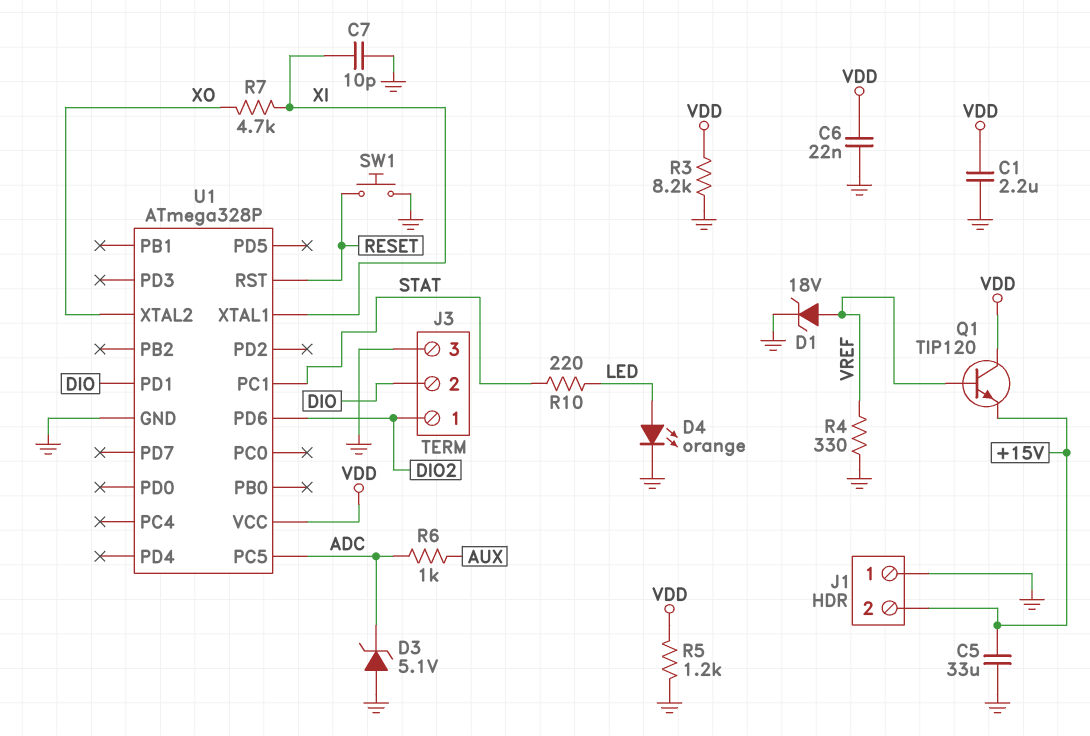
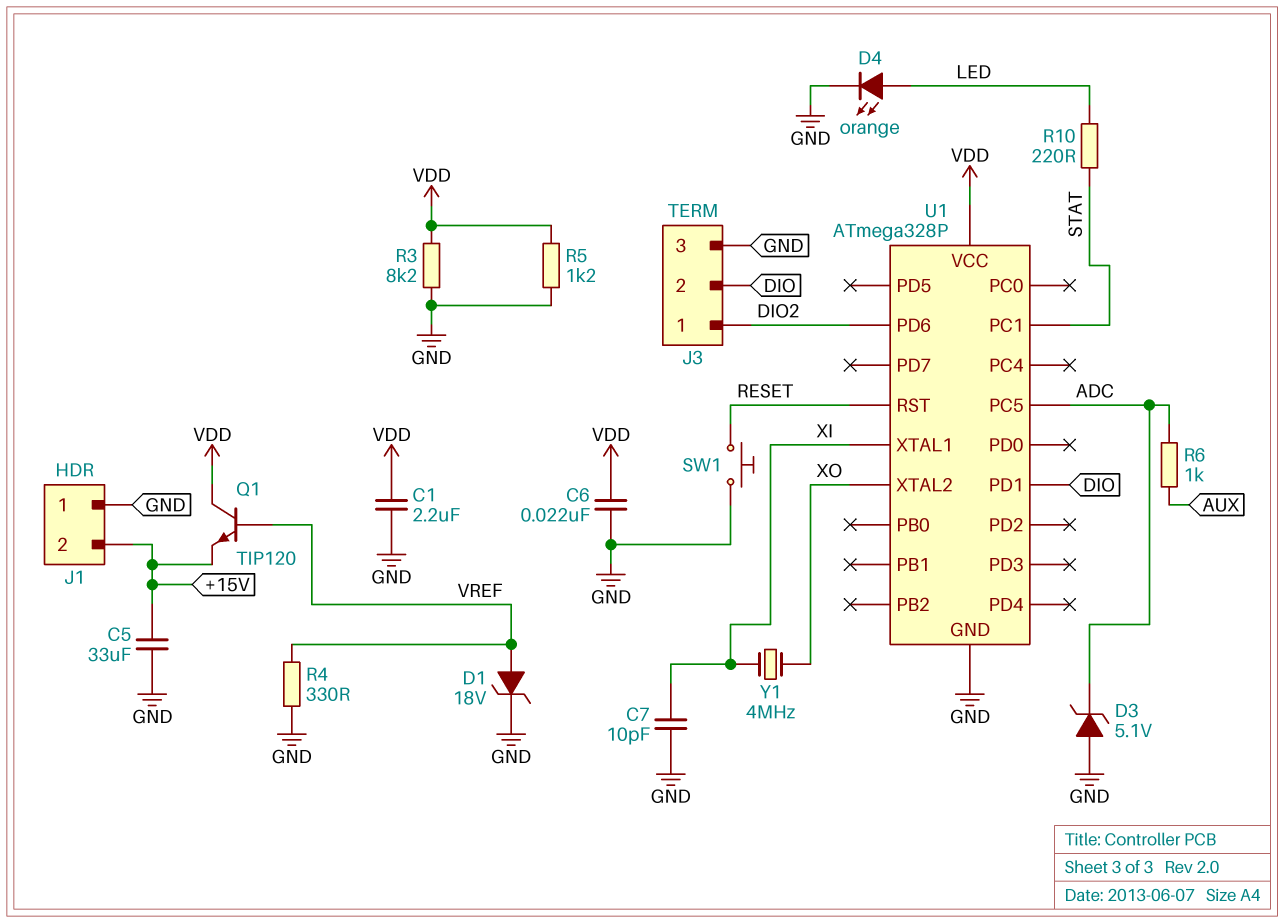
R7: 4.7k (XI, XO) -> none
Y1: none -> 4MHz (XI, XO)

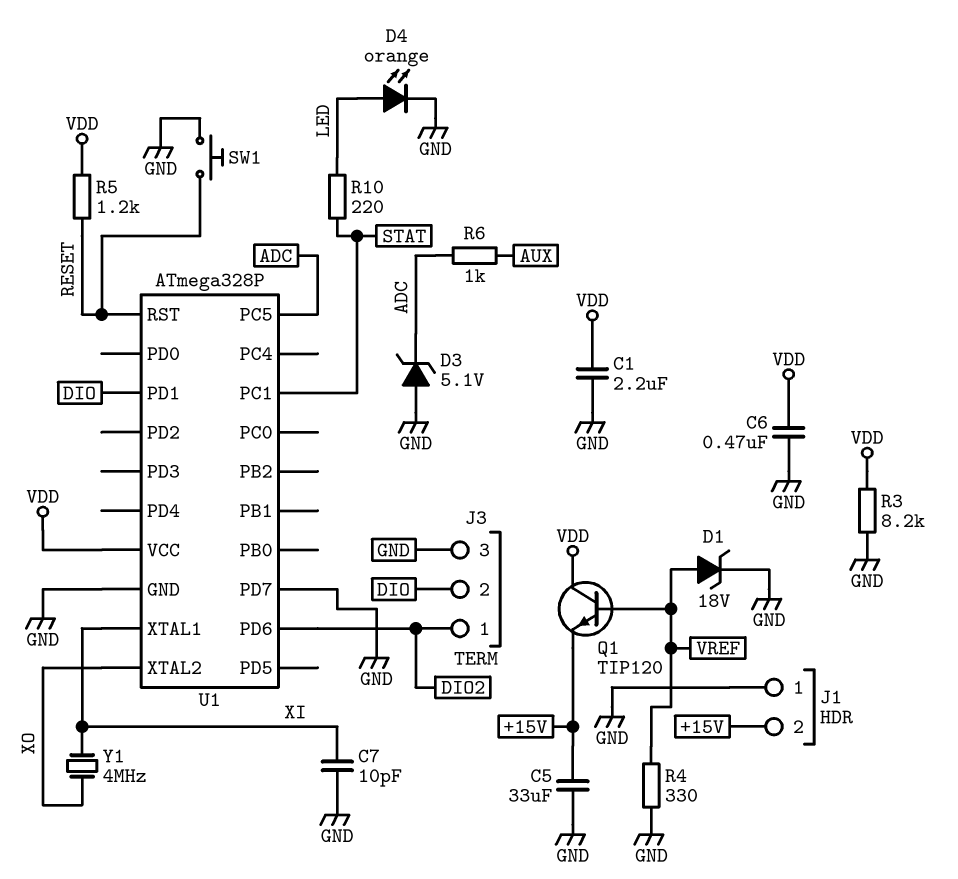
C6: 22nF (GND, VDD) -> 470nF (GND, VDD)
R5: 1.2k (GND, VDD) -> 1.2k (RESET, VDD)
U1 pin PD7: none -> GND

